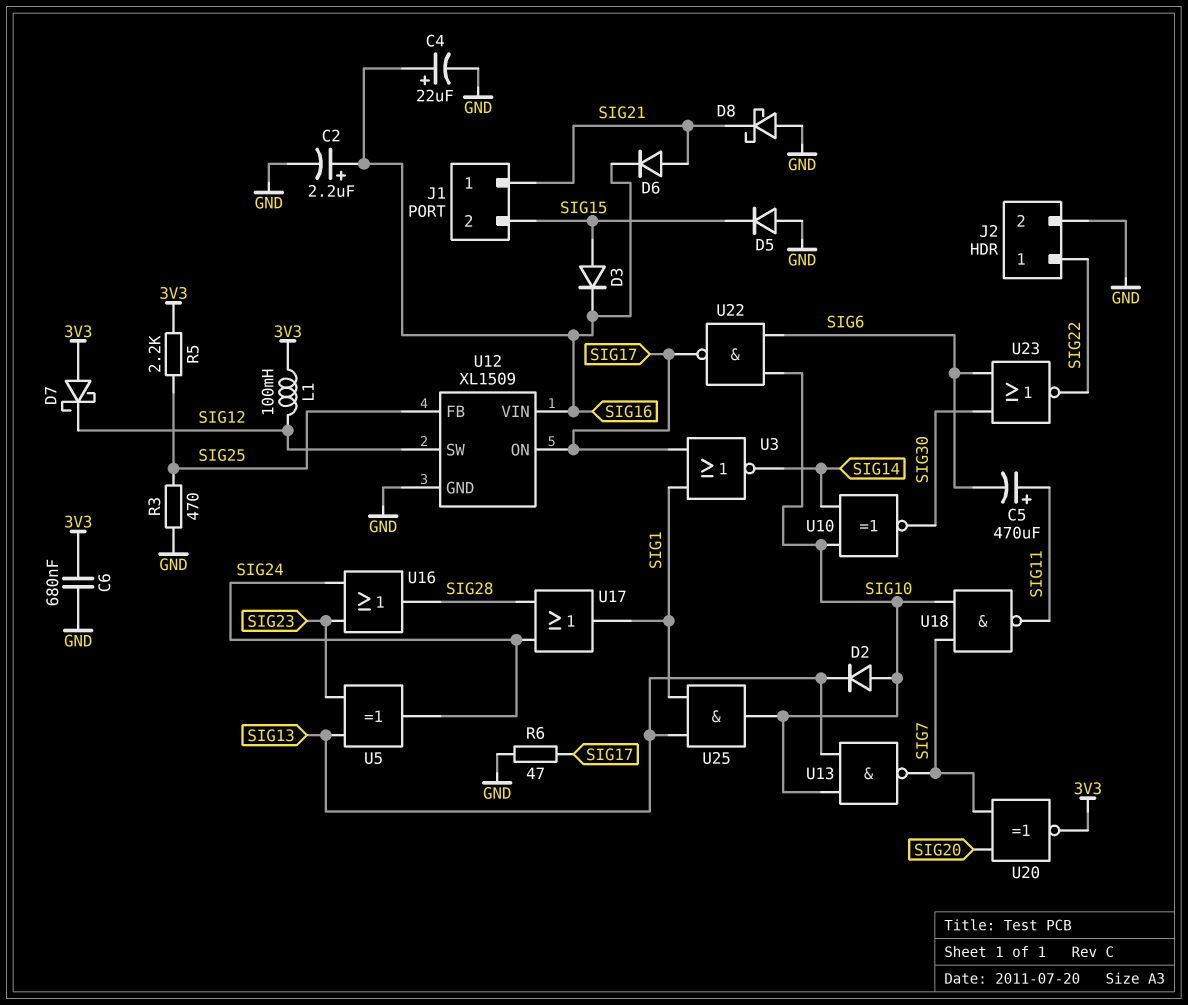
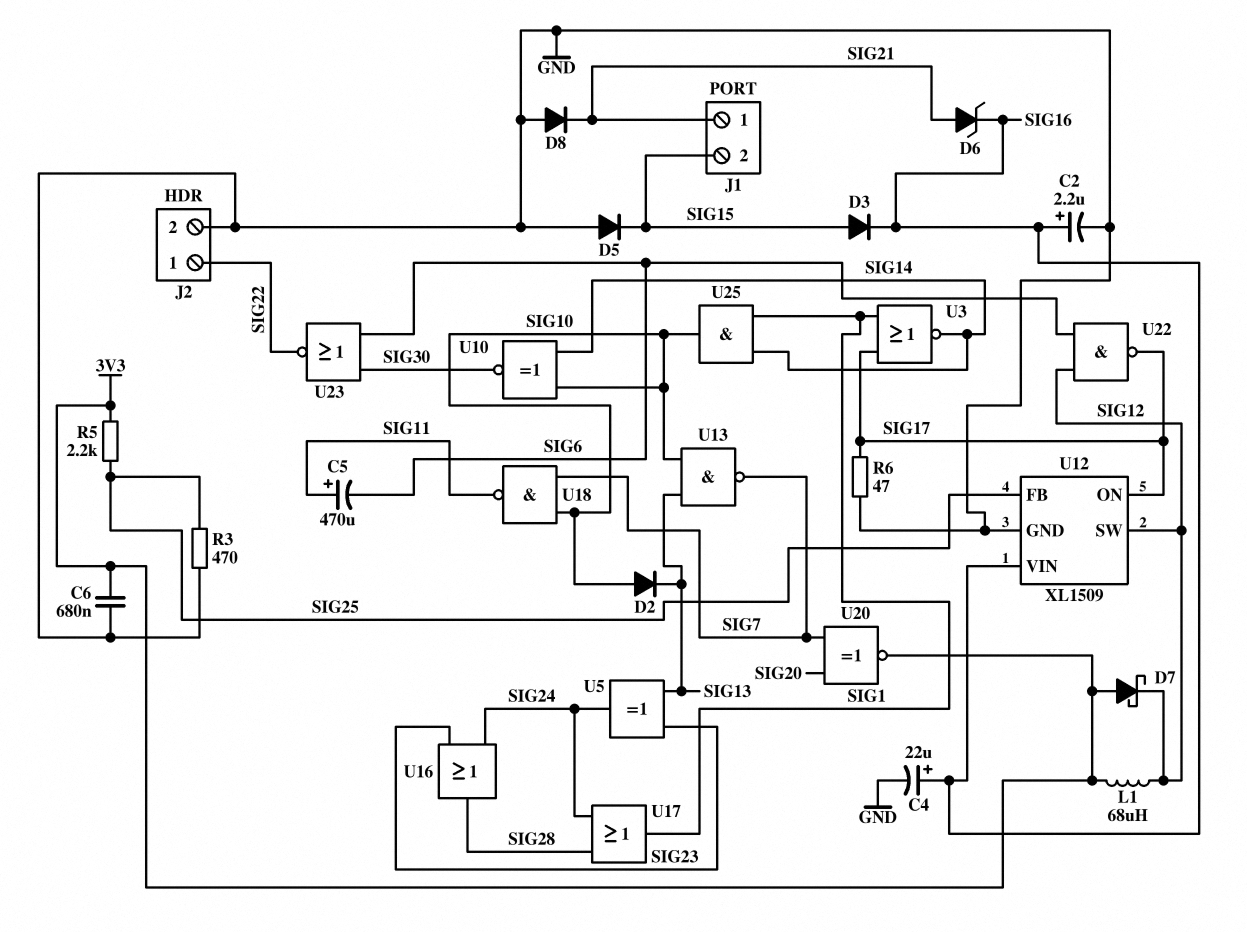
D6: diode (A SIG21, K SIG16) -> zener (A SIG21, K SIG16)
D8: schottky (A GND, K SIG21) -> diode (A GND, K SIG21)
L1: 100mH (3V3, SIG12) -> 68uH (3V3, SIG12)
U22: NAND (in SIG6, in SIG10, out SIG17) -> NAND (in SIG6, in SIG12, out SIG17)
U25: AND (in SIG1, in SIG13, out SIG10) -> AND (in SIG1, in SIG14, out SIG10)

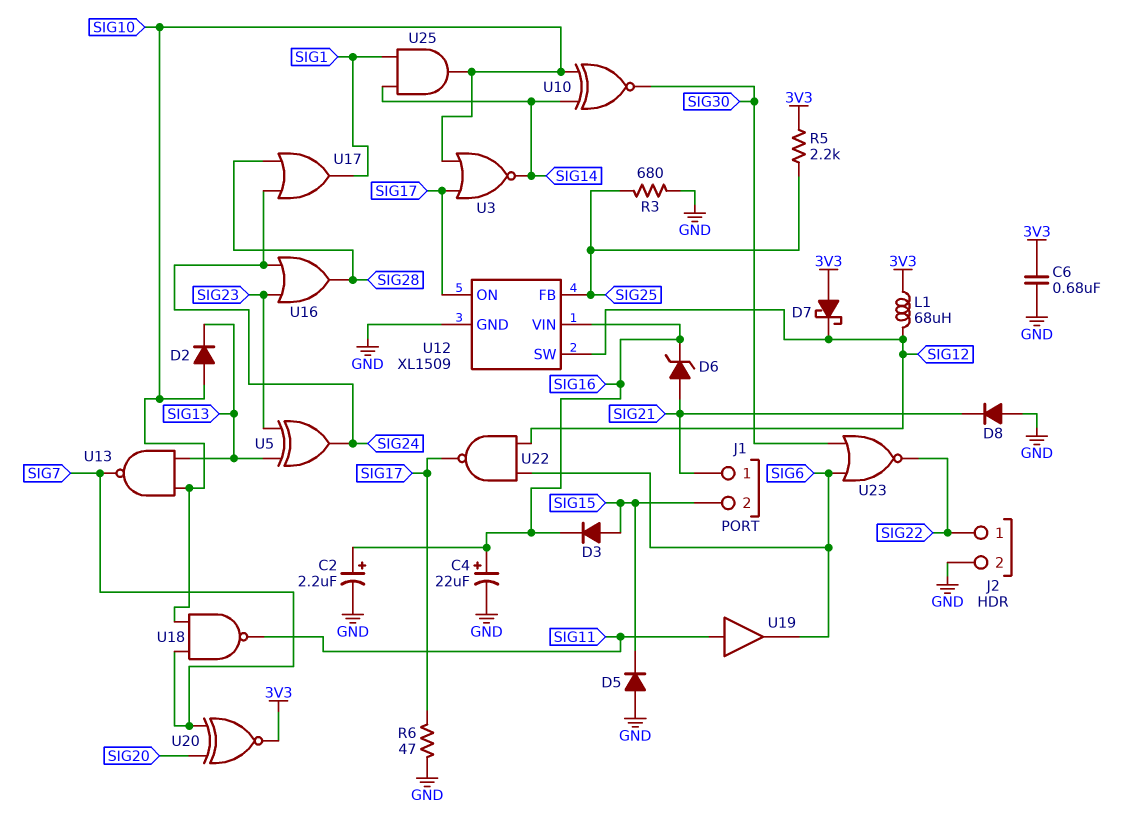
C5: 470uF (plus SIG11, minus SIG6) -> none
R3: 470 (GND, SIG25) -> 680 (GND, SIG25)
U3: NOR (in SIG1, in SIG17, out SIG14) -> NOR (in SIG10, in SIG17, out SIG14)
U19: none -> buffer (in SIG11, out SIG6)

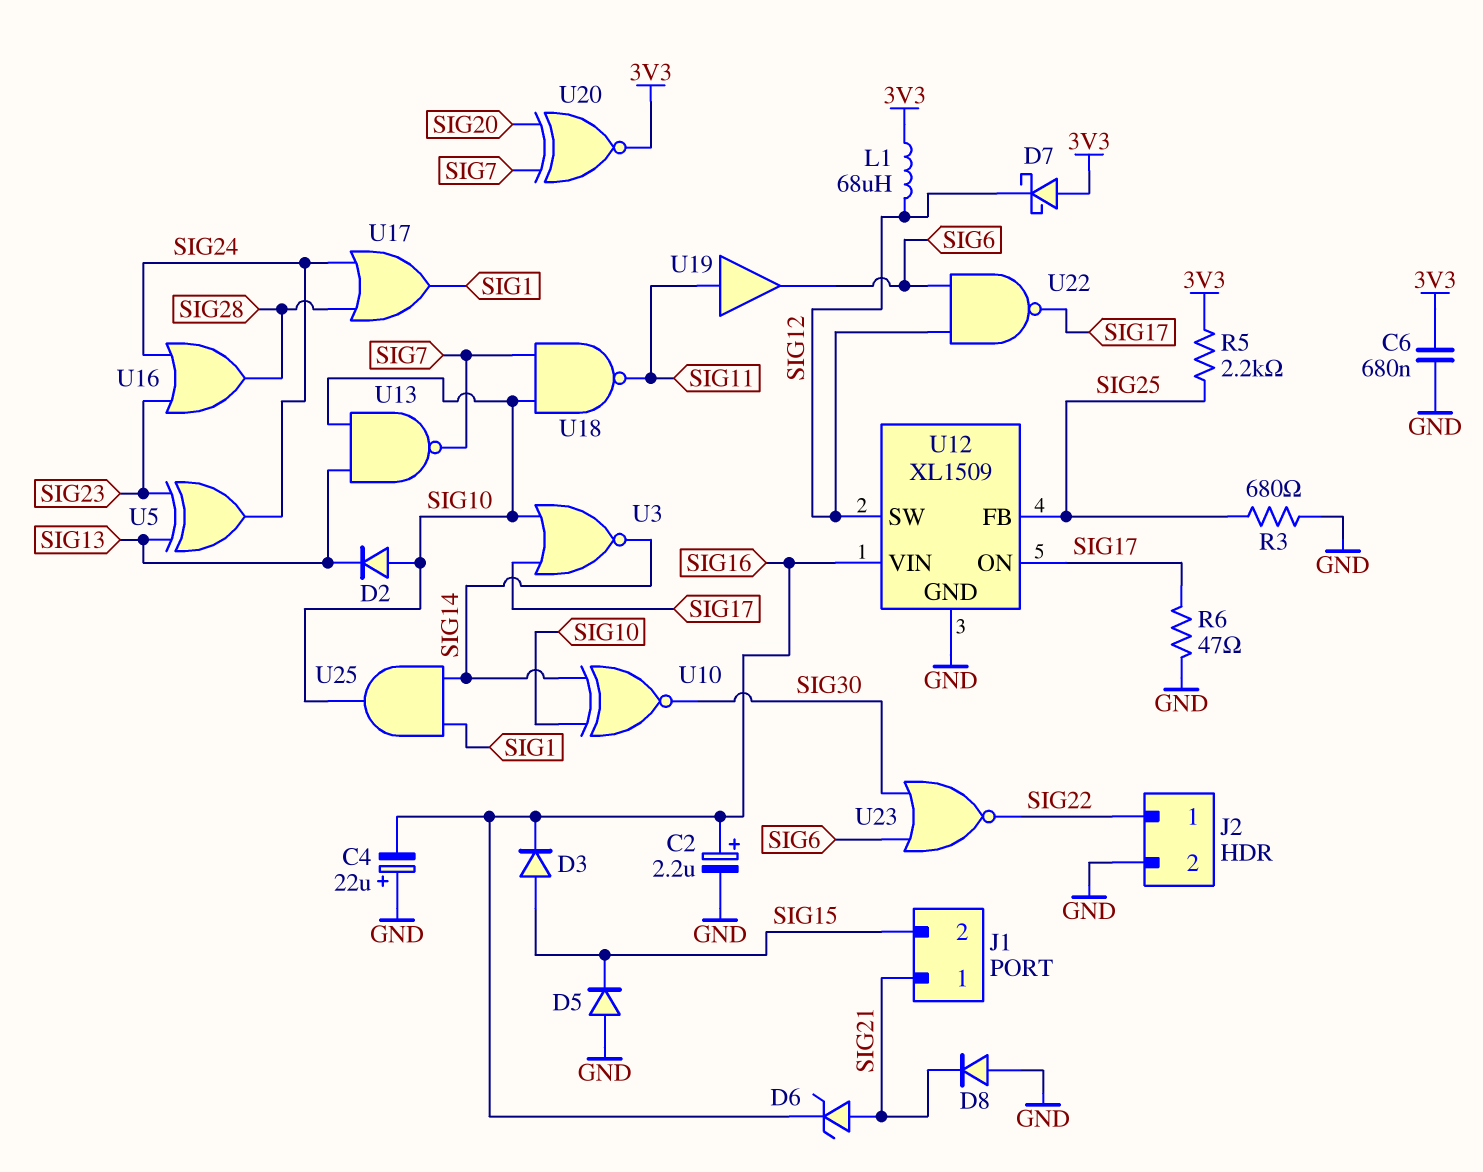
C4: 22uF (plus SIG16, minus GND) -> 22uF (plus GND, minus SIG16)

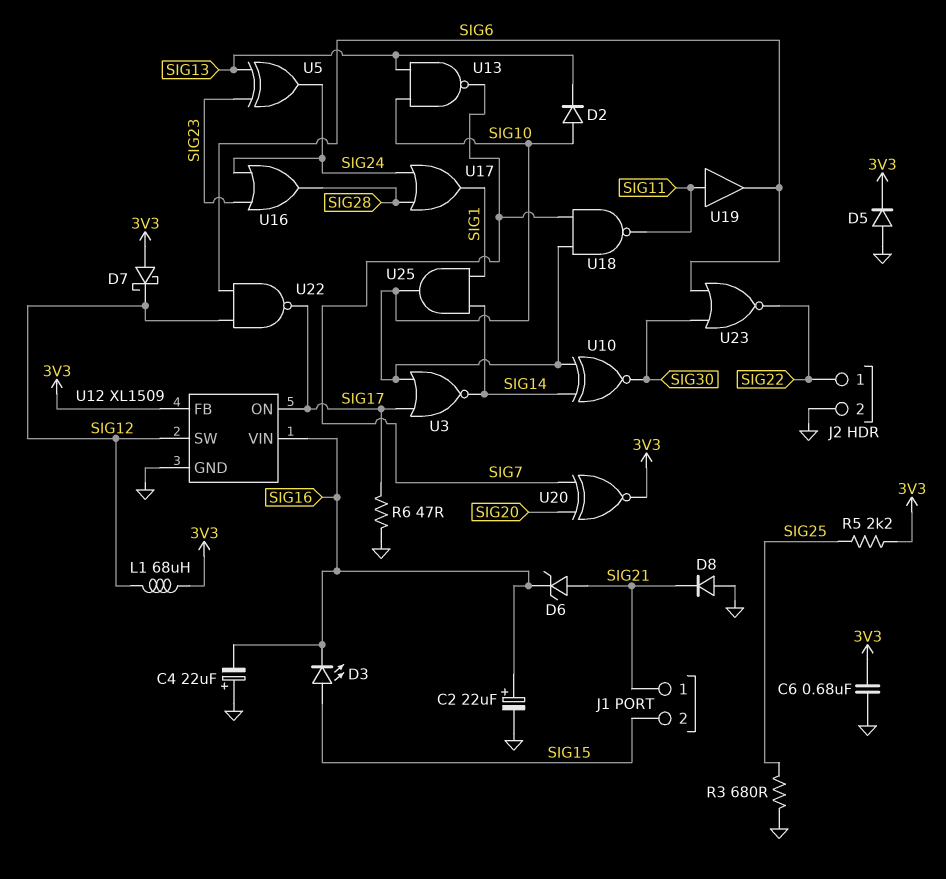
C2: 2.2uF (plus SIG16, minus GND) -> 22uF (plus SIG16, minus GND)
D3: diode (A SIG15, K SIG16) -> LED (A SIG15, K SIG16)
D5: diode (A GND, K SIG15) -> diode (A GND, K 3V3)
U12 pin FB: SIG25 -> 3V3

